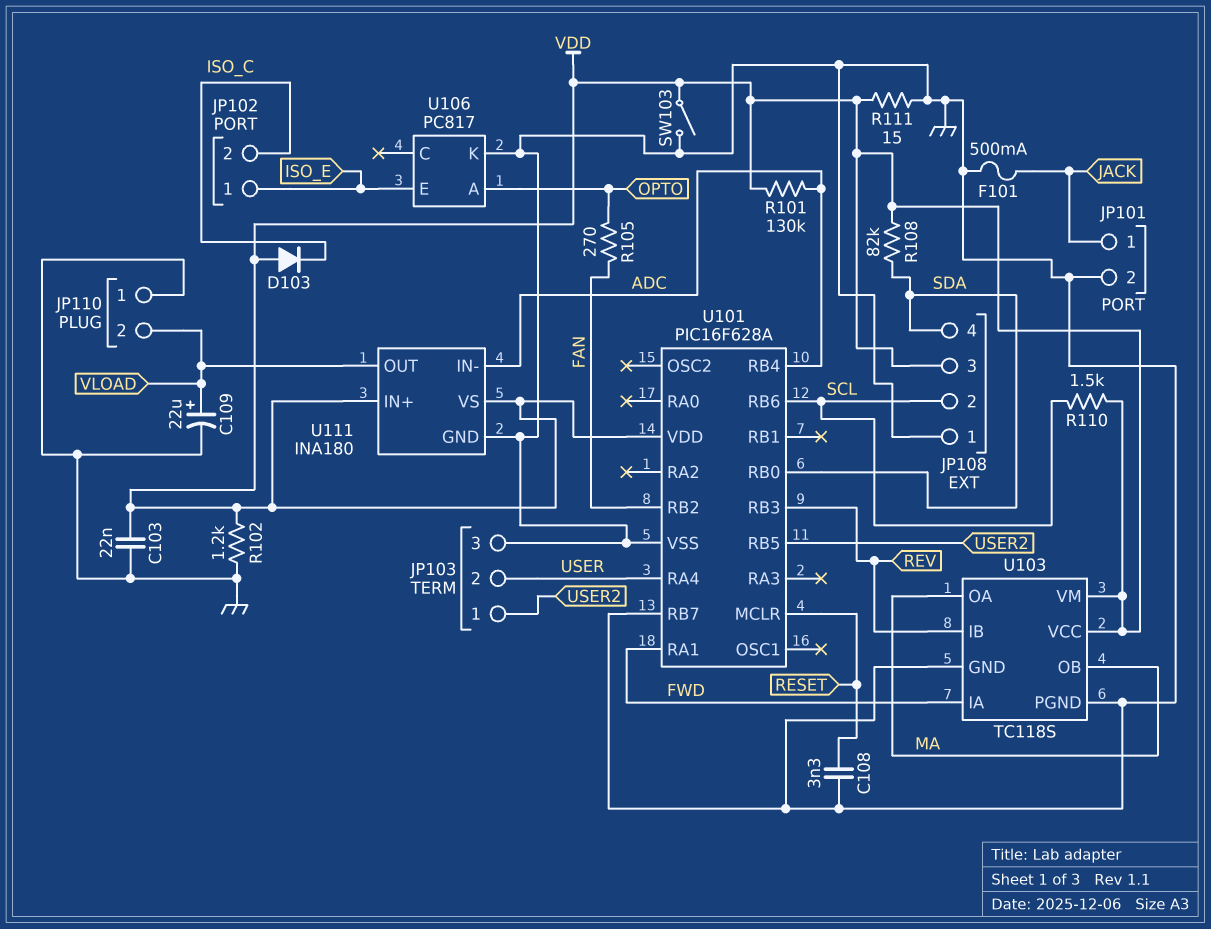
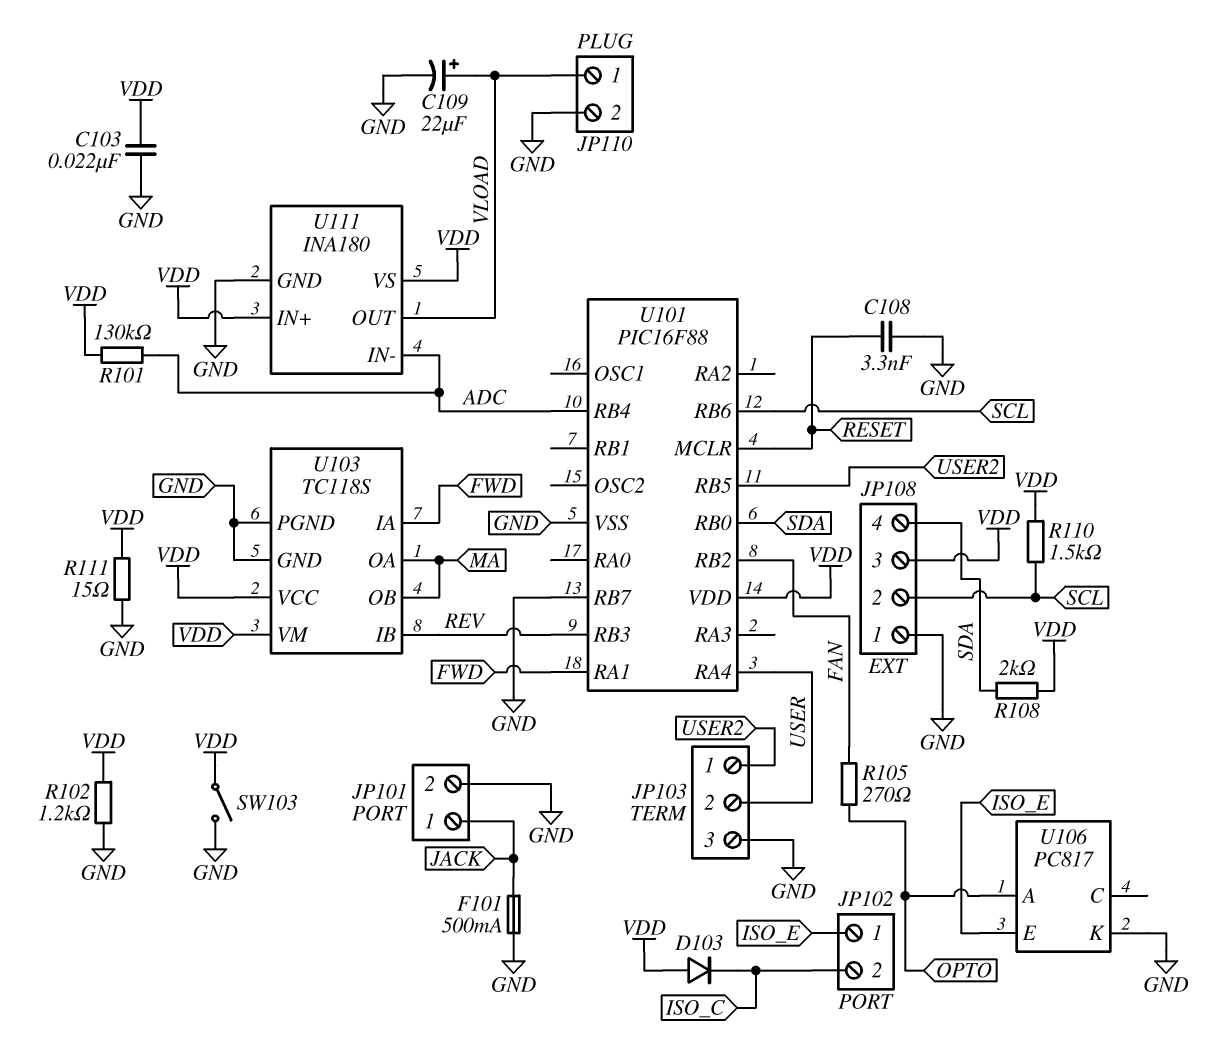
JP110 pin 1: GND -> VLOAD
JP110 pin 2: VLOAD -> GND
R108: 82k (SDA, VDD) -> 2k (SDA, VDD)
U101: PIC16F628A -> PIC16F88

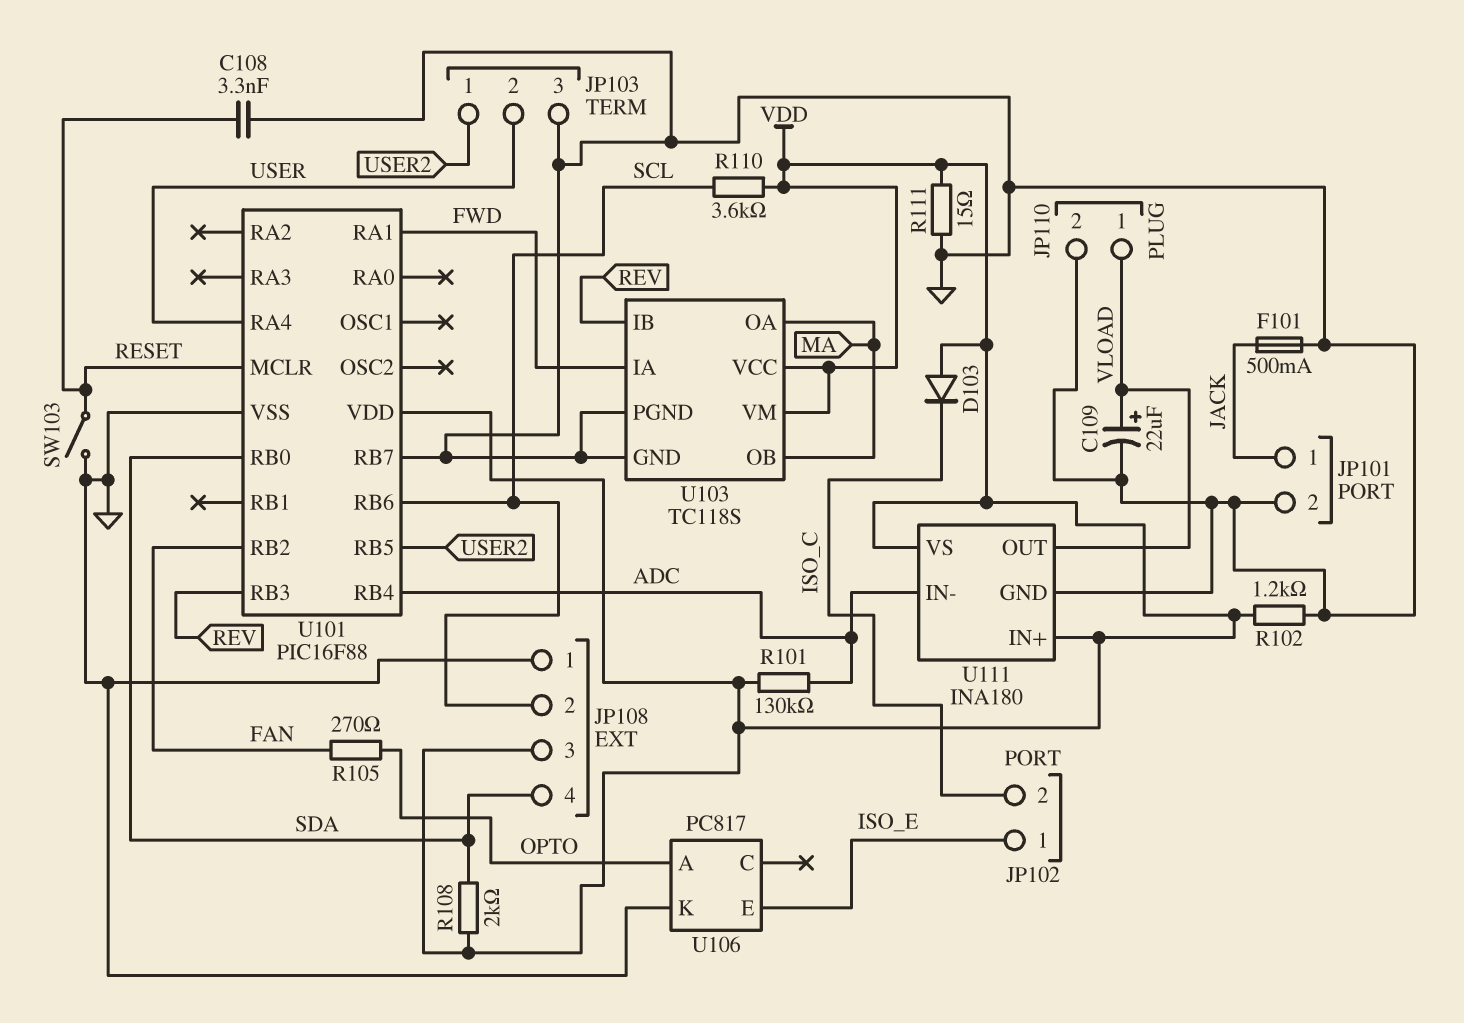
C103: 22nF (GND, VDD) -> none
R110: 1.5k (SCL, VDD) -> 3.6k (SCL, VDD)
SW103: switch (GND, VDD) -> switch (GND, RESET)

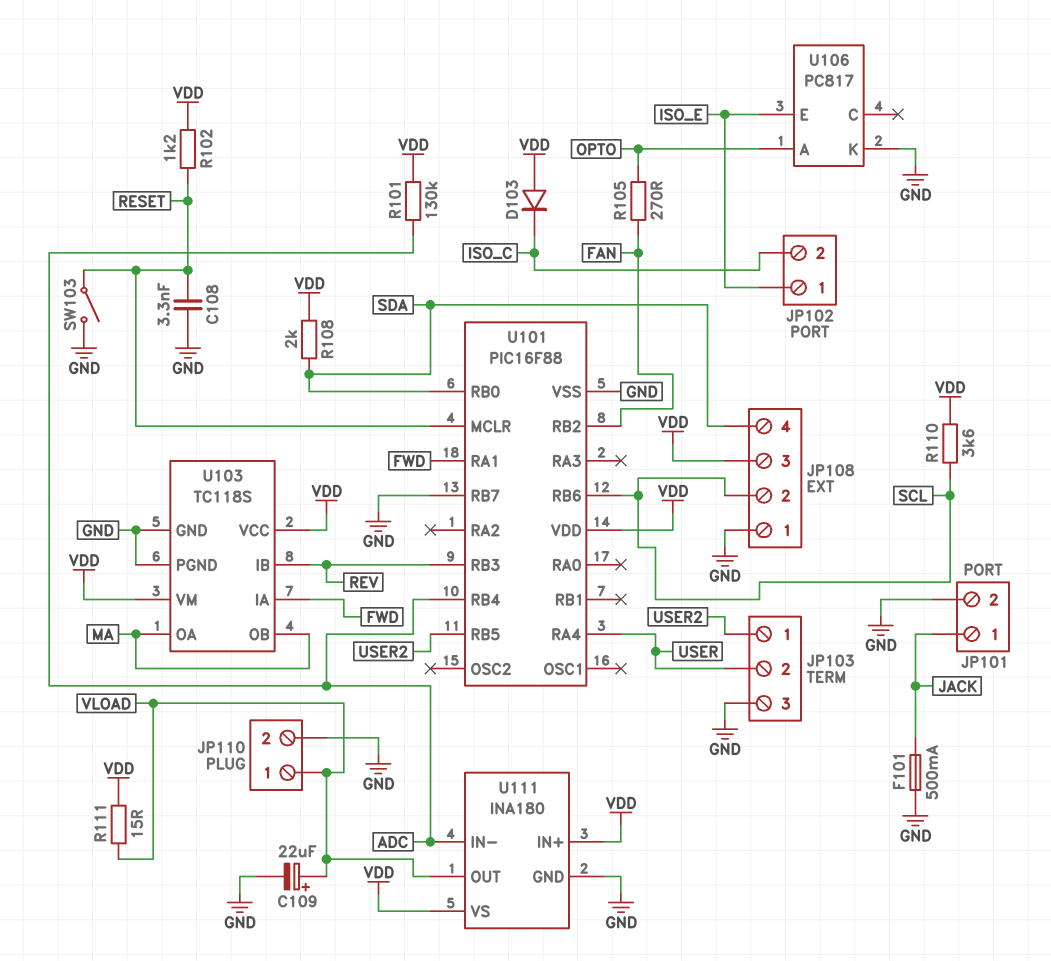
R102: 1.2k (GND, VDD) -> 1.2k (RESET, VDD)
R111: 15 (GND, VDD) -> 15 (VDD, VLOAD)

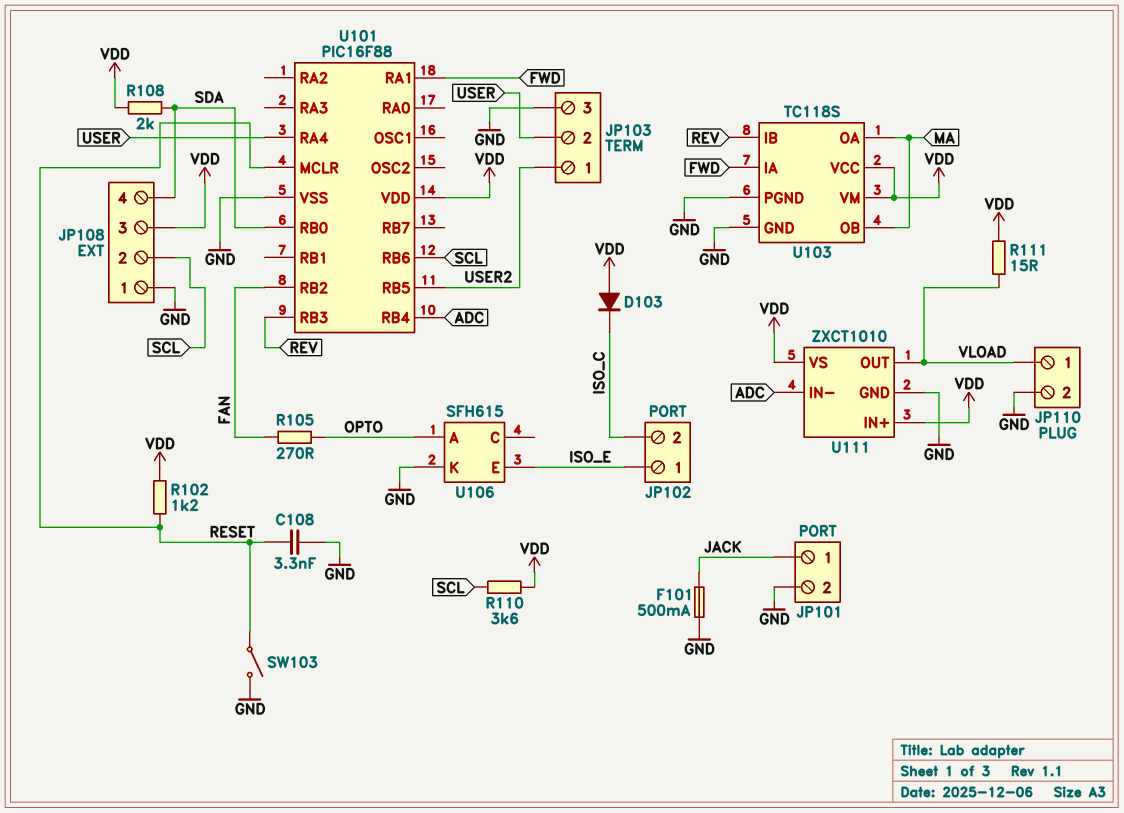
C109: 22uF (plus VLOAD, minus GND) -> none
R101: 130k (ADC, VDD) -> none
U101 pin RB7: GND -> none
U106: PC817 -> SFH615
U111: INA180 -> ZXCT1010

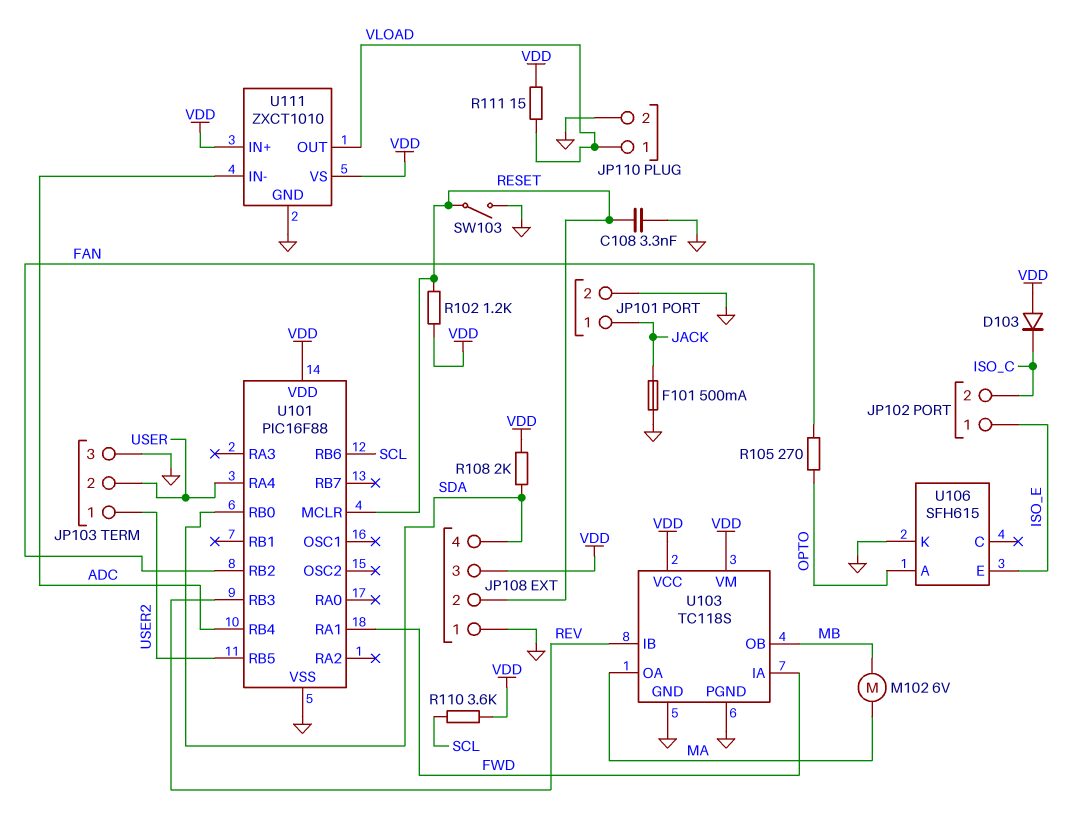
JP108 pin 2: SCL -> RESET
M102: none -> motor 6V (MA, MB)
U103 pin OB: MA -> MB

